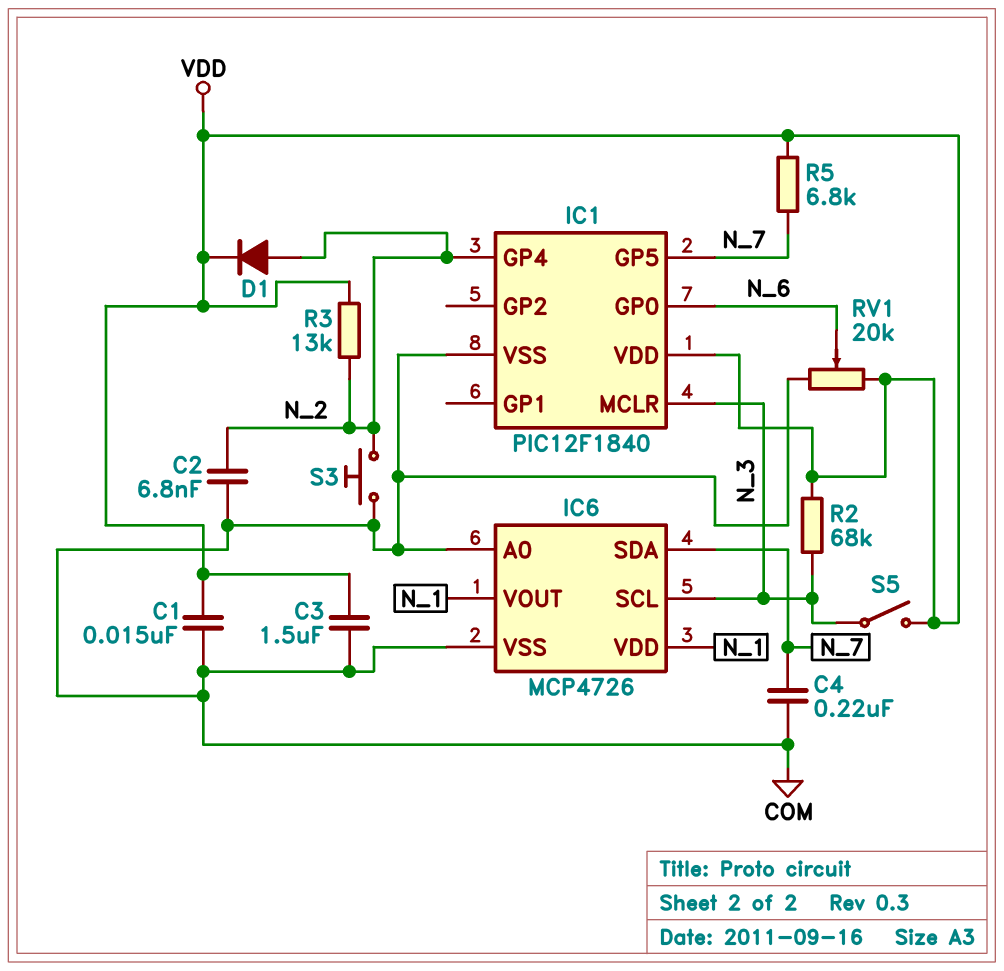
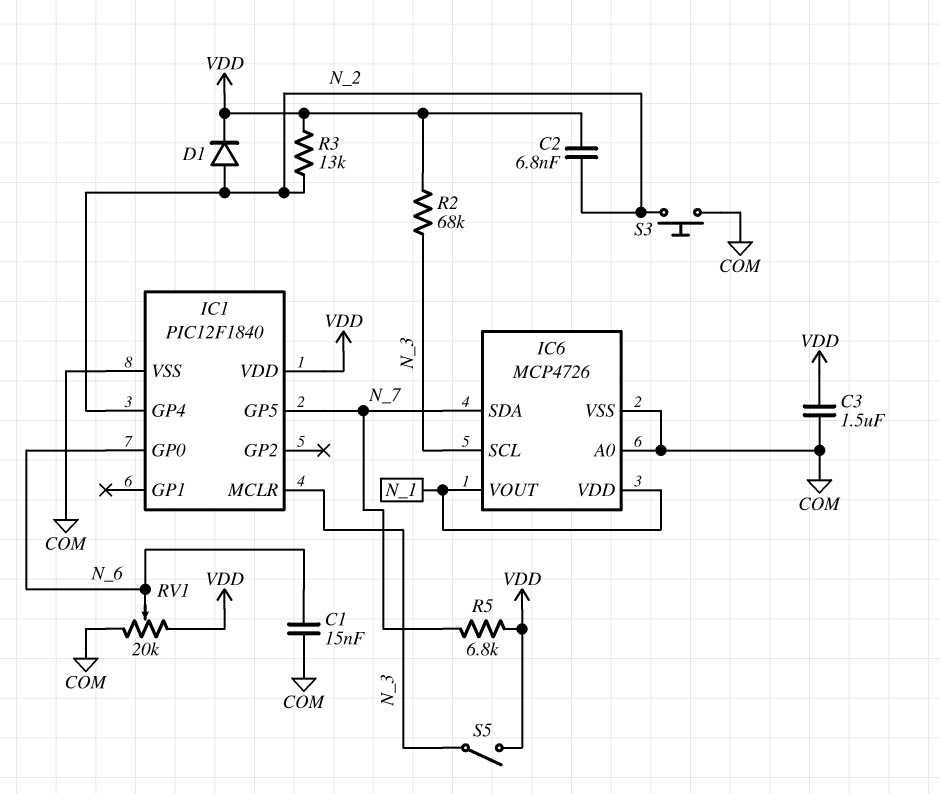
C1: 15nF (COM, VDD) -> 15nF (COM, N_6)
C2: 6.8nF (COM, N_2) -> 6.8nF (N_2, VDD)
C4: 220nF (COM, N_7) -> none

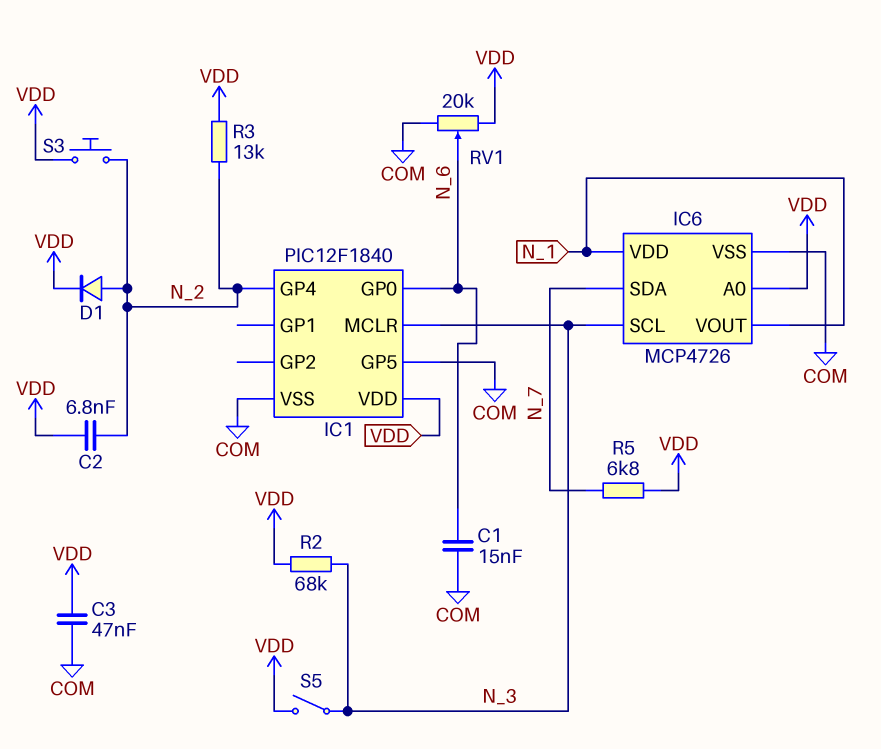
C3: 1.5uF (COM, VDD) -> 47nF (COM, VDD)
IC1 pin GP5: N_7 -> COM
IC6 pin A0: COM -> VDD
S3: button (COM, N_2) -> button (N_2, VDD)

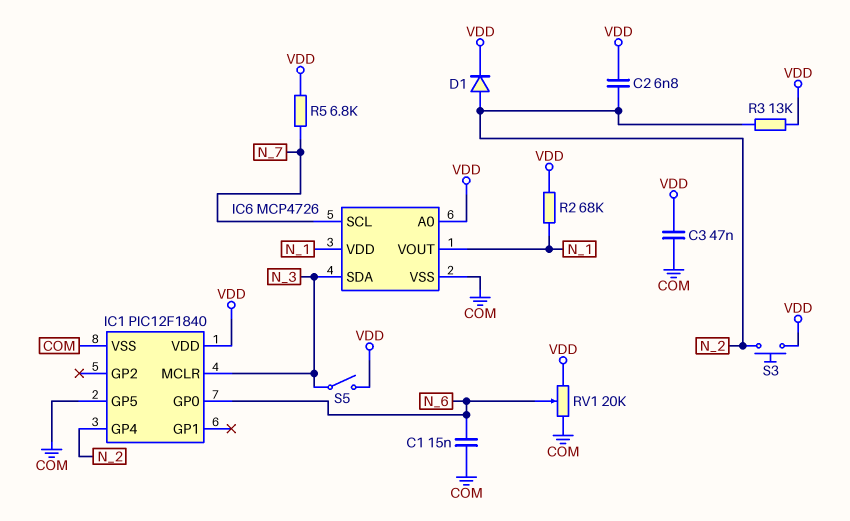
IC6 pin SCL: N_3 -> N_7
IC6 pin SDA: N_7 -> N_3
R2: 68k (N_3, VDD) -> 68k (N_1, VDD)

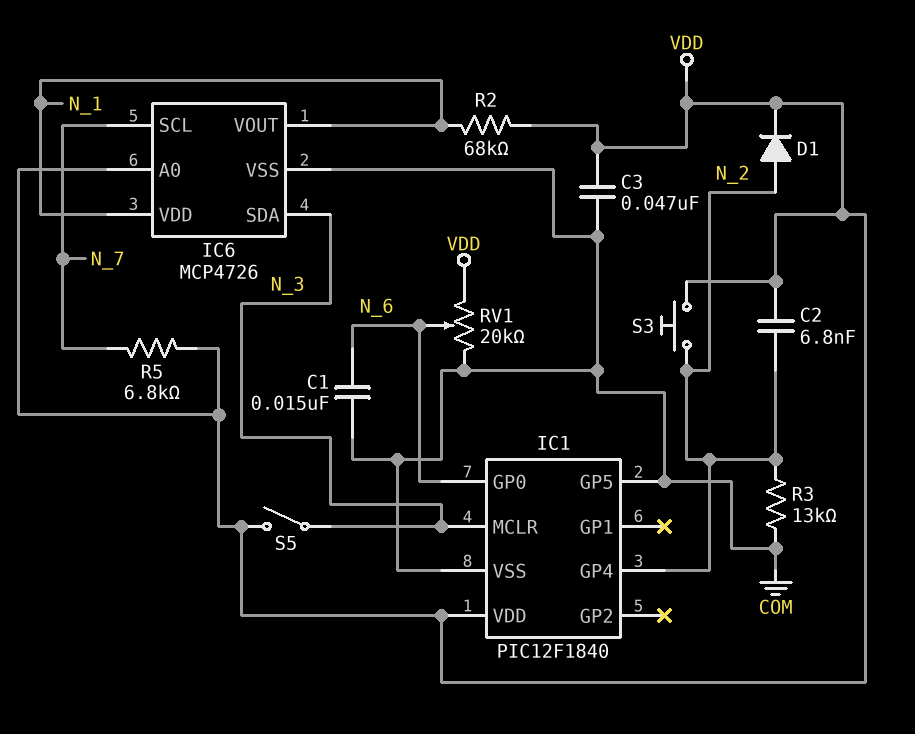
R3: 13k (N_2, VDD) -> 13k (COM, N_2)

